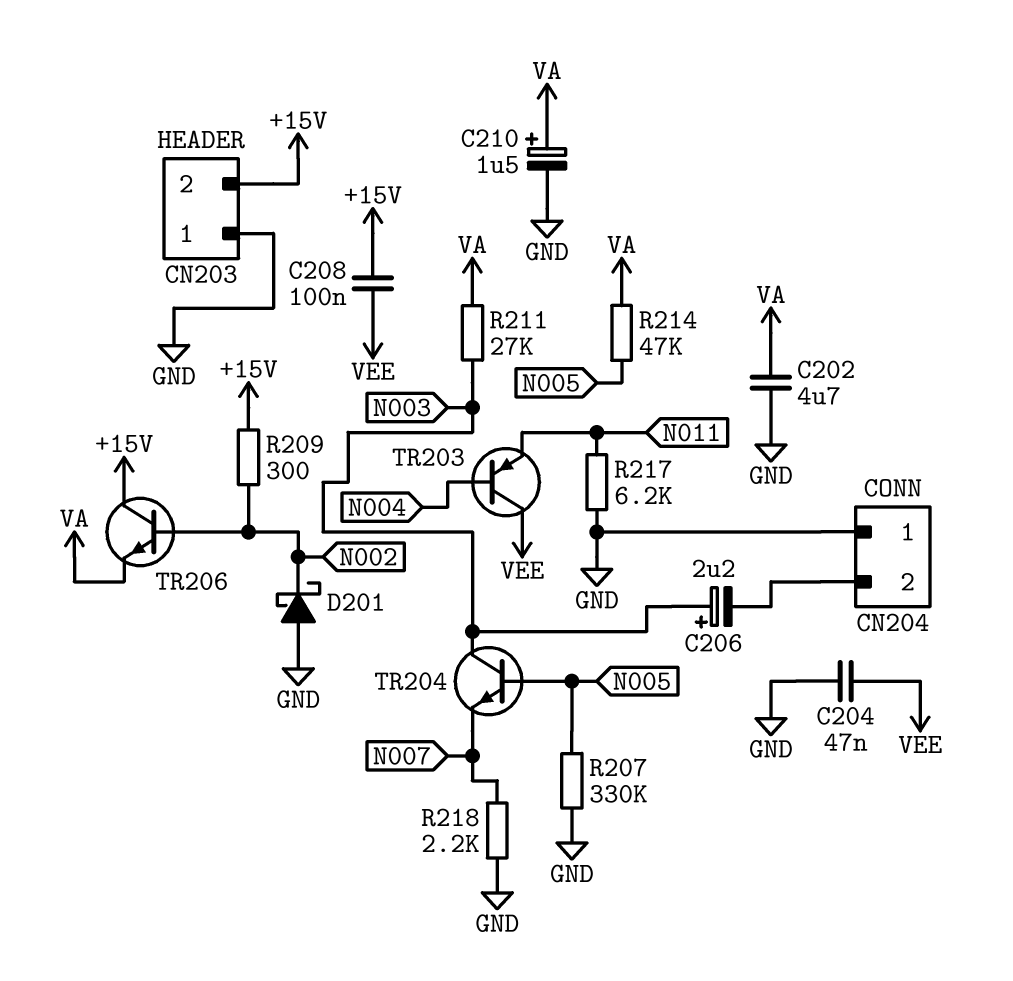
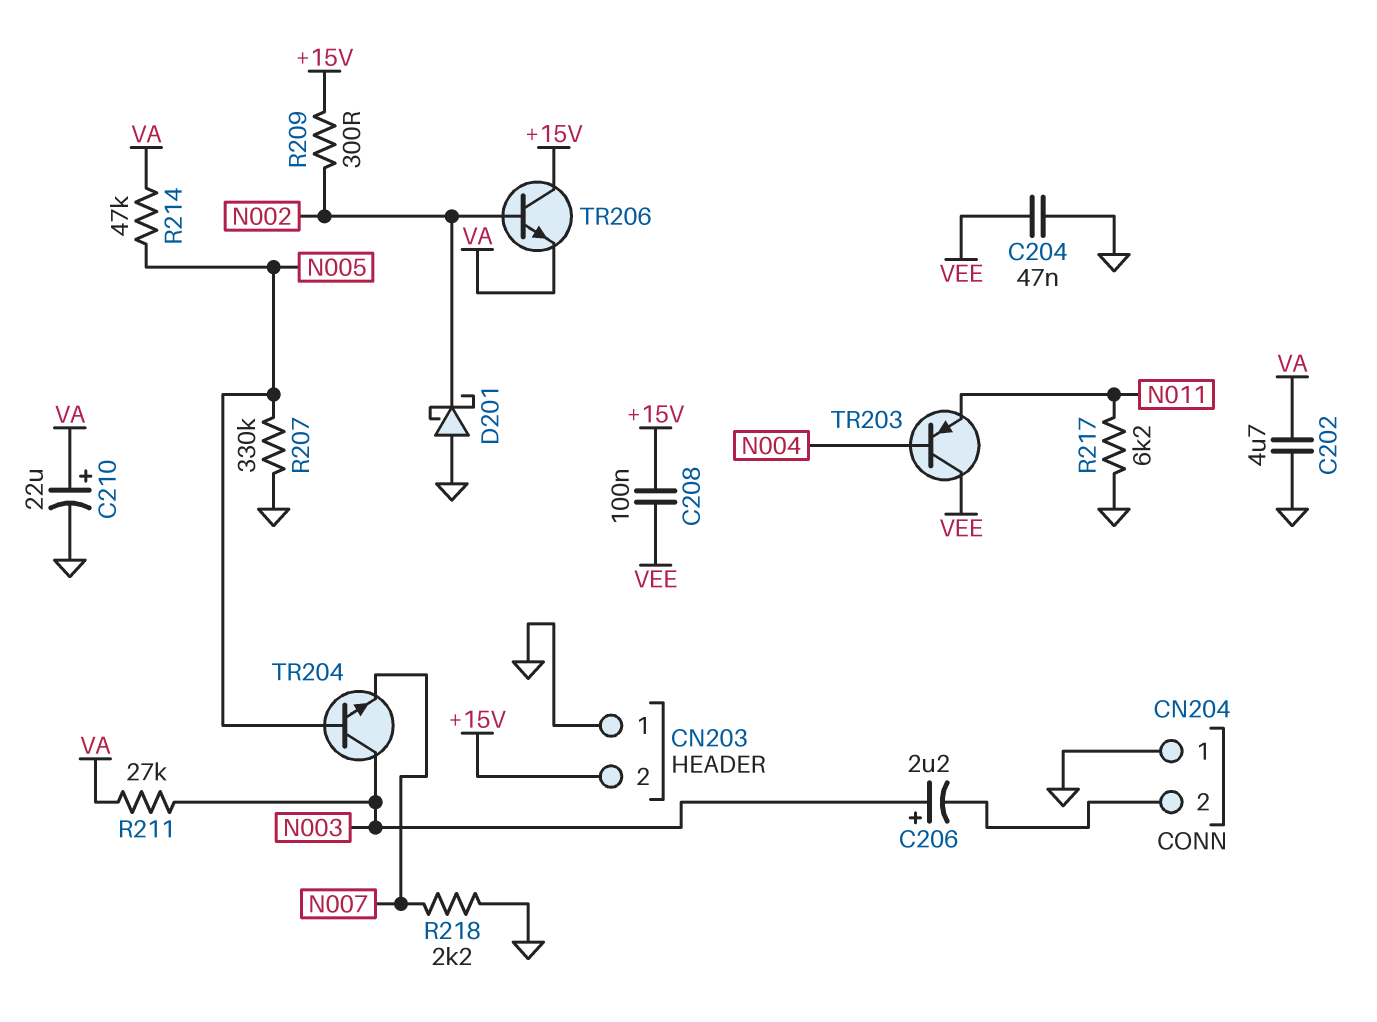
C210: 1.5uF (plus VA, minus GND) -> 22uF (plus VA, minus GND)

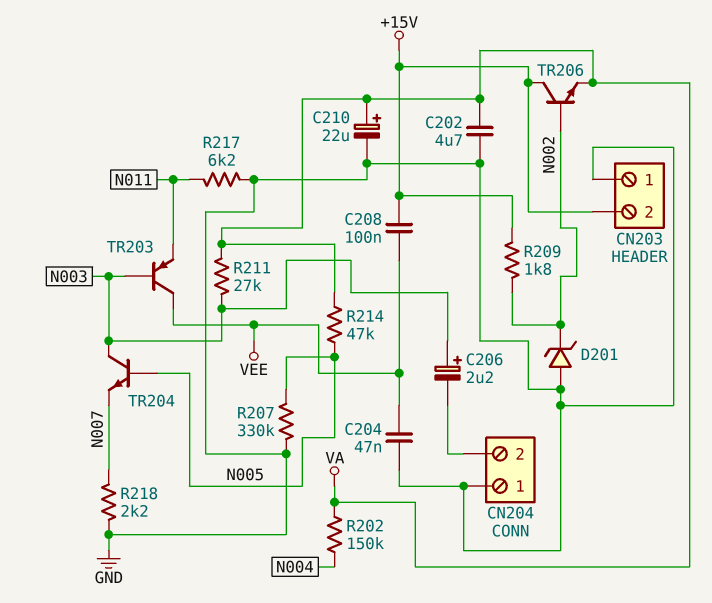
D201: schottky (A GND, K N002) -> zener (A GND, K N002)
R202: none -> 150k (N004, VA)
R209: 300 (+15V, N002) -> 1.8k (+15V, N002)
TR203: PNP (B N004, C VEE, E N011) -> PNP (B N003, C VEE, E N011)

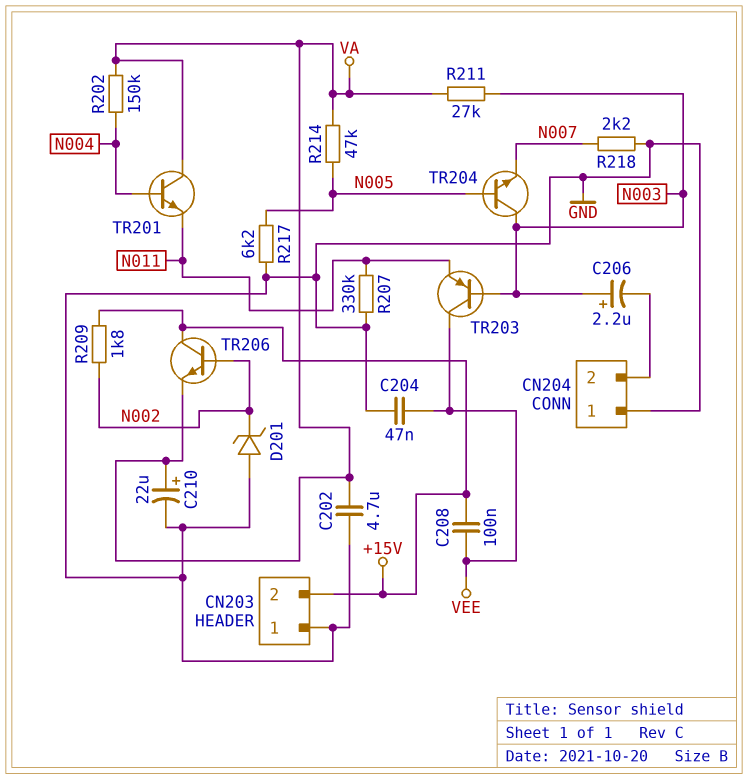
R207: 330k (GND, N005) -> 330k (GND, N011)
R217: 6.2k (GND, N011) -> 6.2k (GND, N005)
TR201: none -> NPN (B N004, C VA, E N011)

